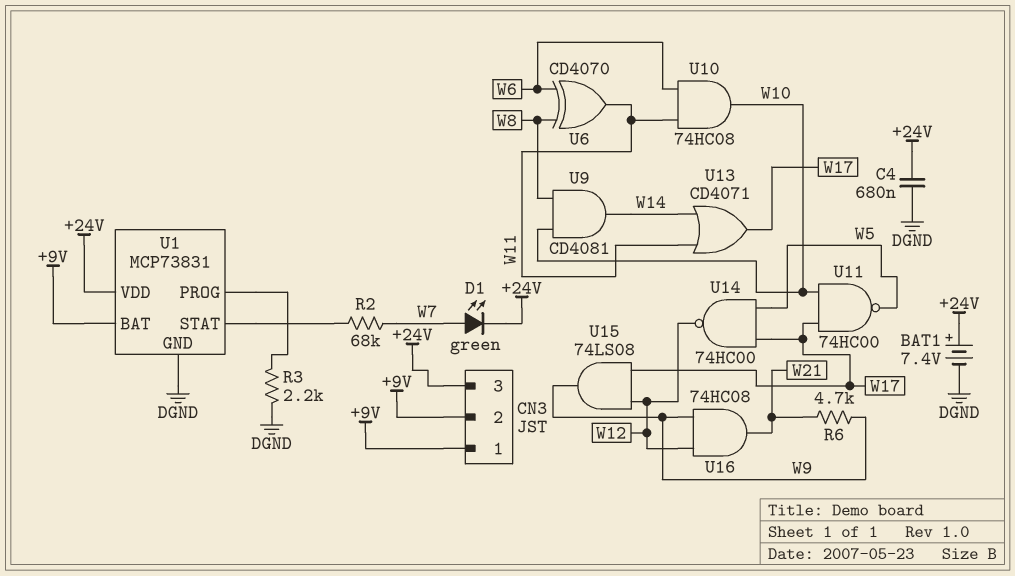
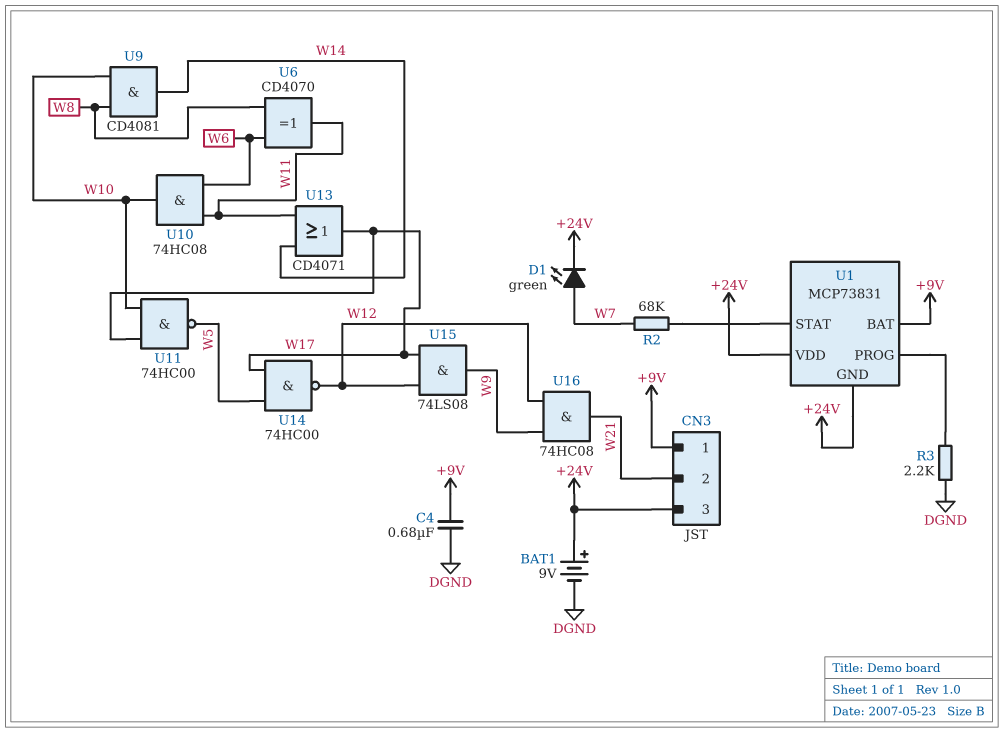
BAT1: 7.4V (plus +24V, minus DGND) -> 9V (plus +24V, minus DGND)
C4: 680nF (+24V, DGND) -> 680nF (+9V, DGND)
CN3 pin 2: +9V -> W21
R6: 4.7k (W9, W21) -> none
U1 pin GND: DGND -> +24V

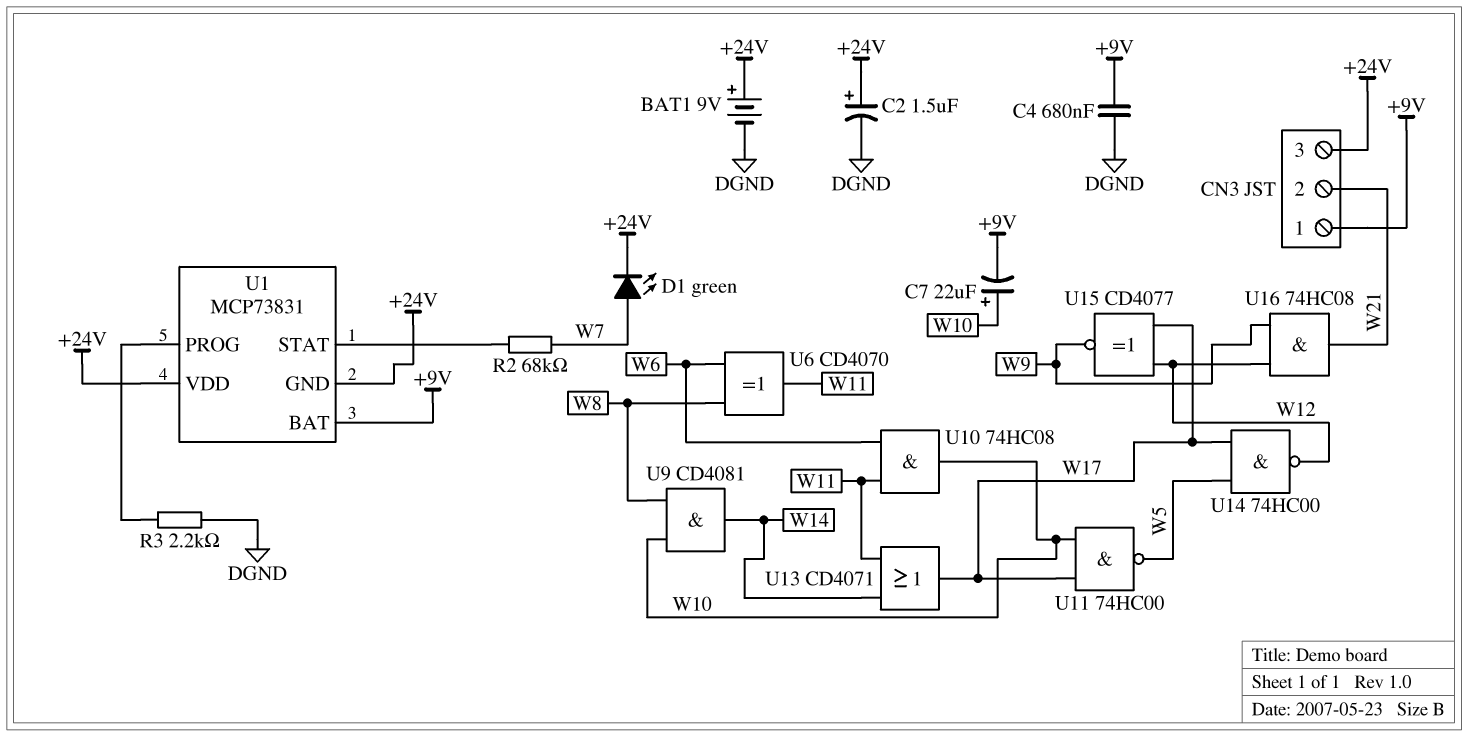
C2: none -> 1.5uF (plus +24V, minus DGND)
C7: none -> 22uF (plus W10, minus +9V)
U15: AND 74LS08 (in W12, in W17, out W9) -> XNOR CD4077 (in W12, in W17, out W9)

